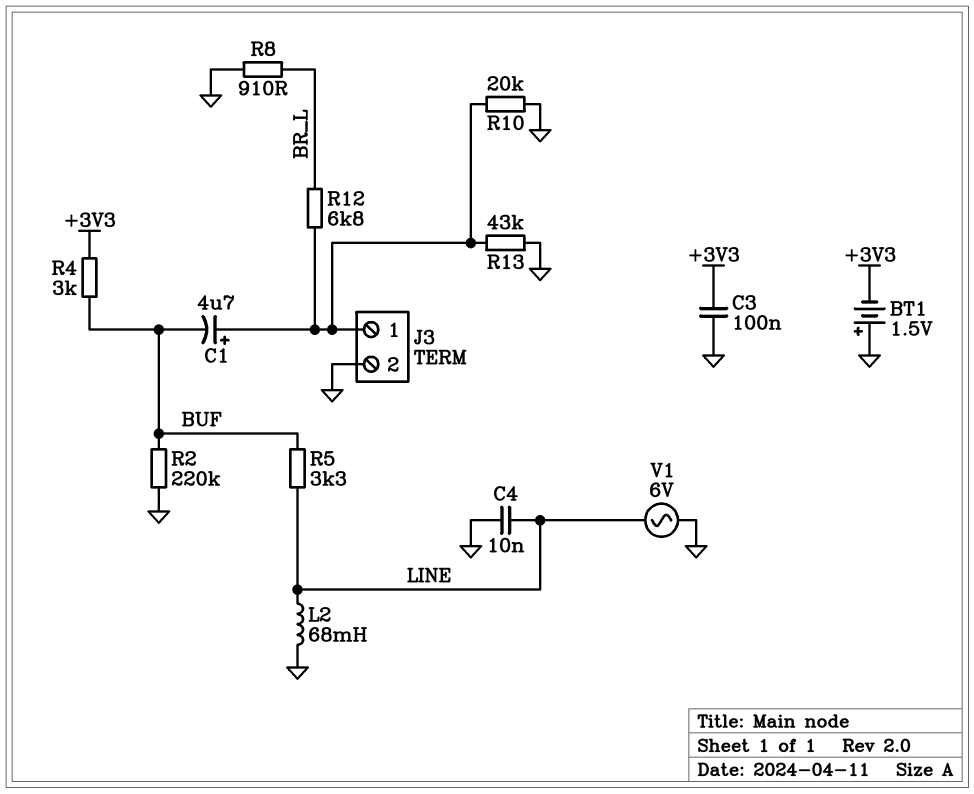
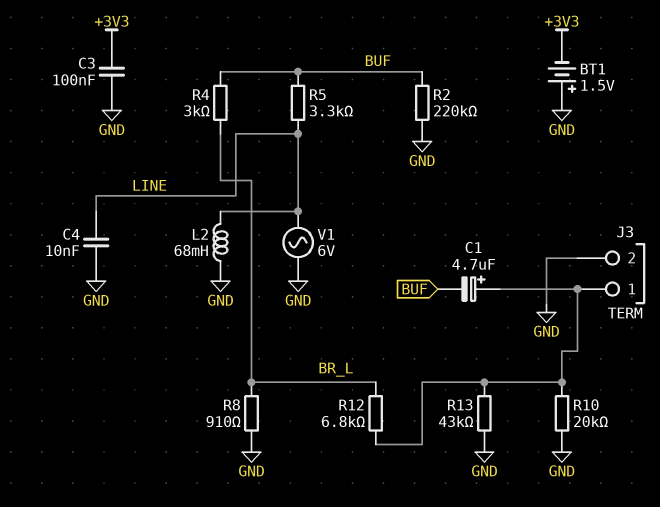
R4: 3k (+3V3, BUF) -> 3k (BR_L, BUF)

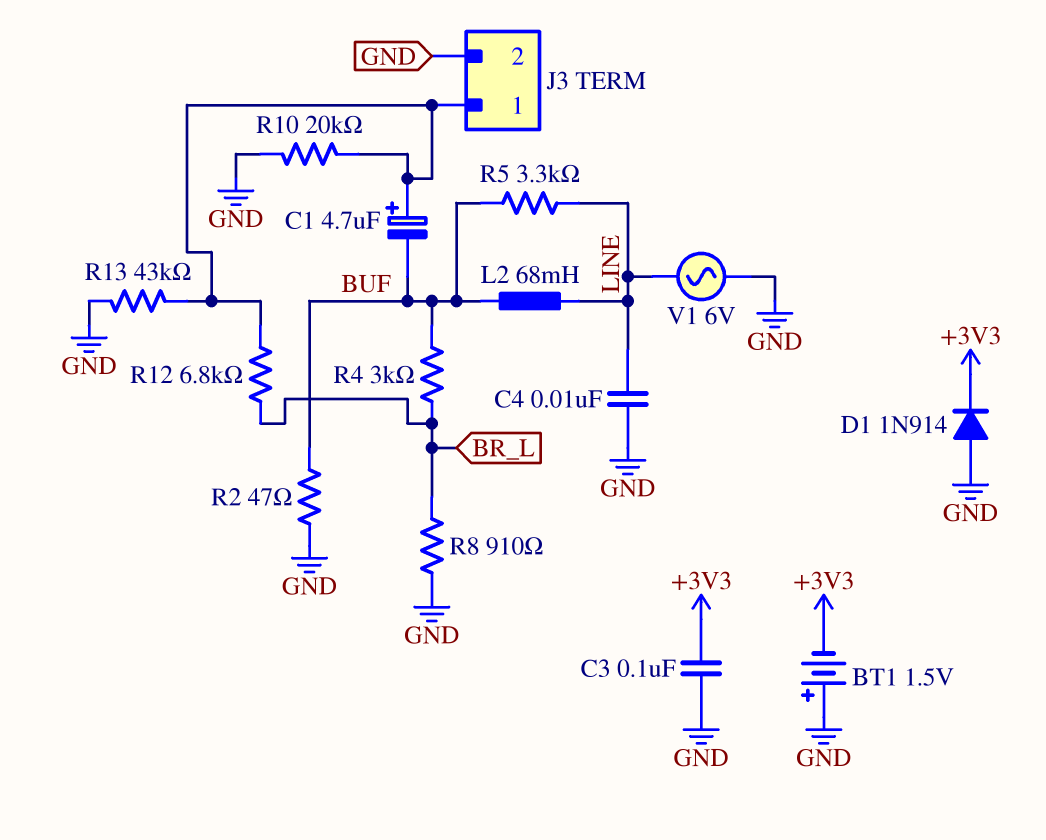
D1: none -> diode 1N914 (A GND, K +3V3)
L2: 68mH (GND, LINE) -> 68mH (BUF, LINE)
R2: 220k (BUF, GND) -> 47 (BUF, GND)

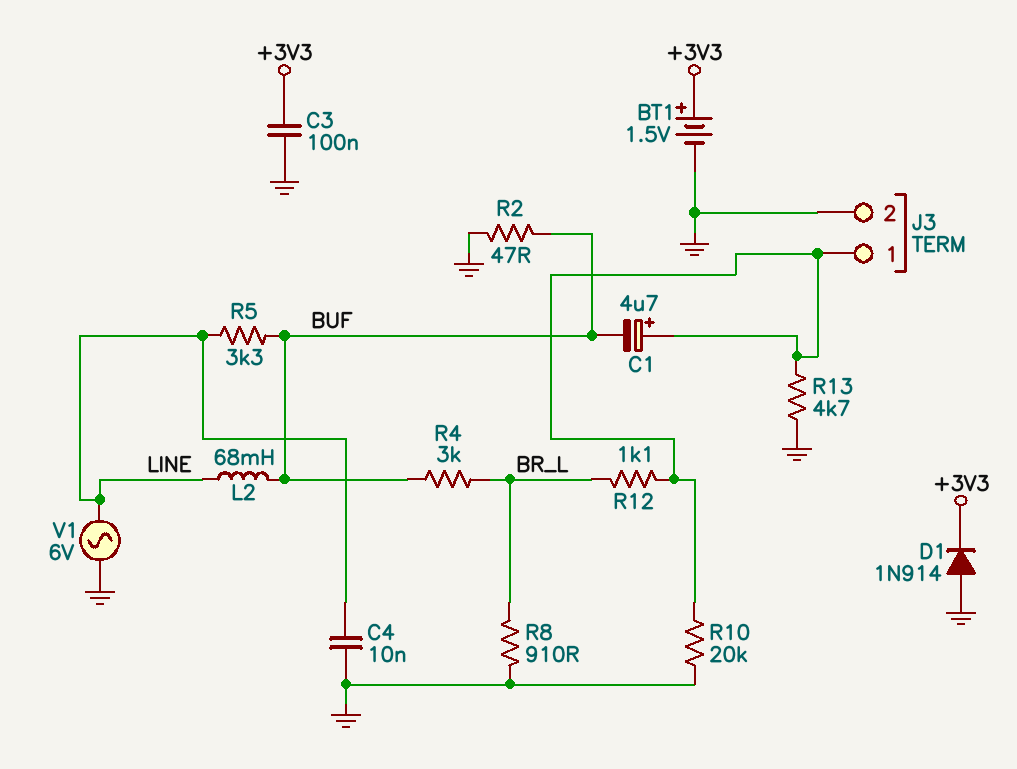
BT1: 1.5V (plus GND, minus +3V3) -> 1.5V (plus +3V3, minus GND)
R12: 6.8k (BR_L, J3/1) -> 1.1k (BR_L, J3/1)
R13: 43k (GND, J3/1) -> 4.7k (GND, J3/1)

